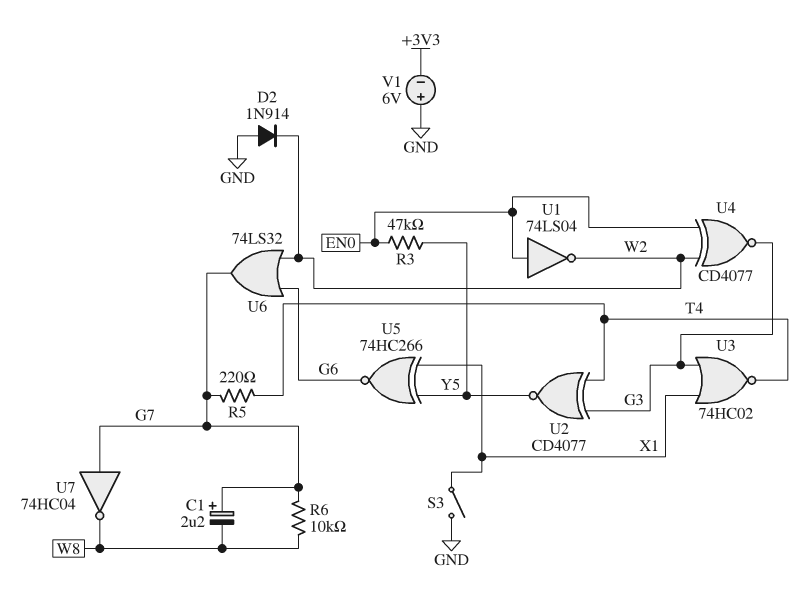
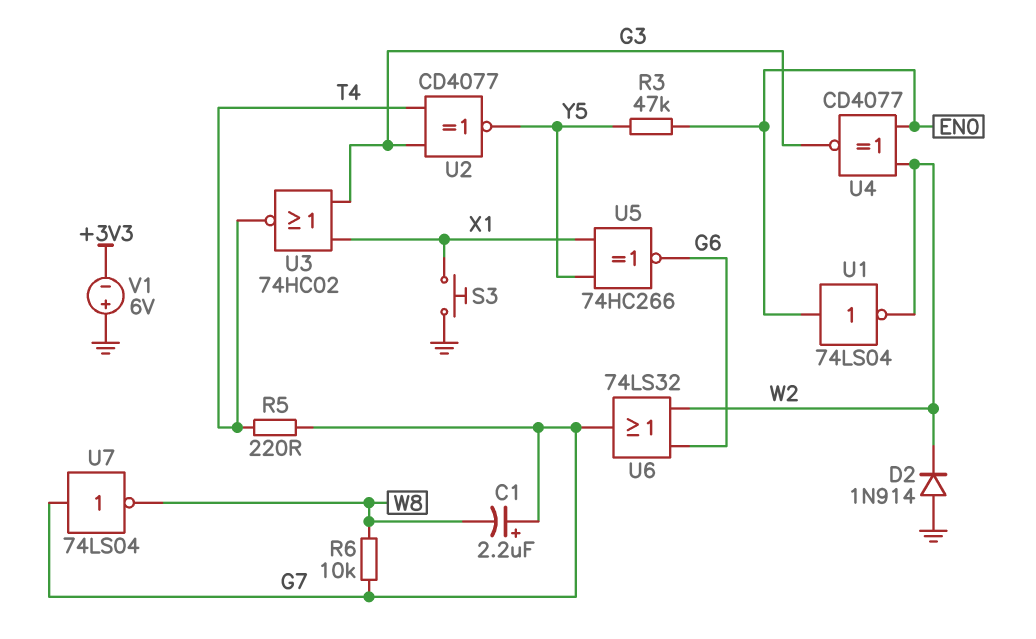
S3: switch (GND, X1) -> button (GND, X1)
U7: NOT 74HC04 (in G7, out W8) -> NOT 74LS04 (in G7, out W8)

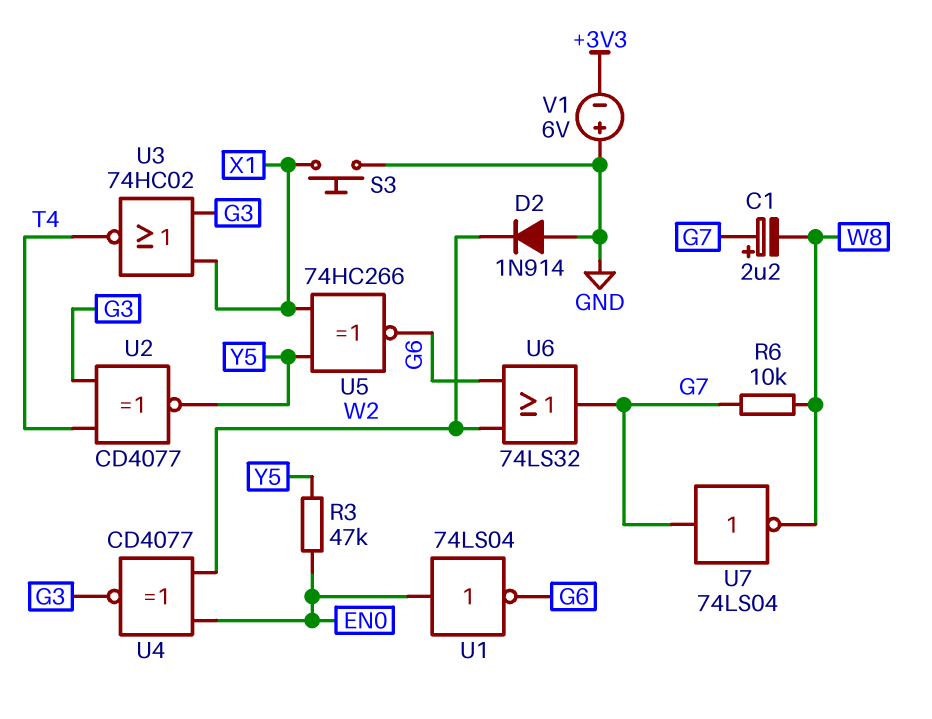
R5: 220 (G7, T4) -> none
U1: NOT 74LS04 (in EN0, out W2) -> NOT 74LS04 (in EN0, out G6)

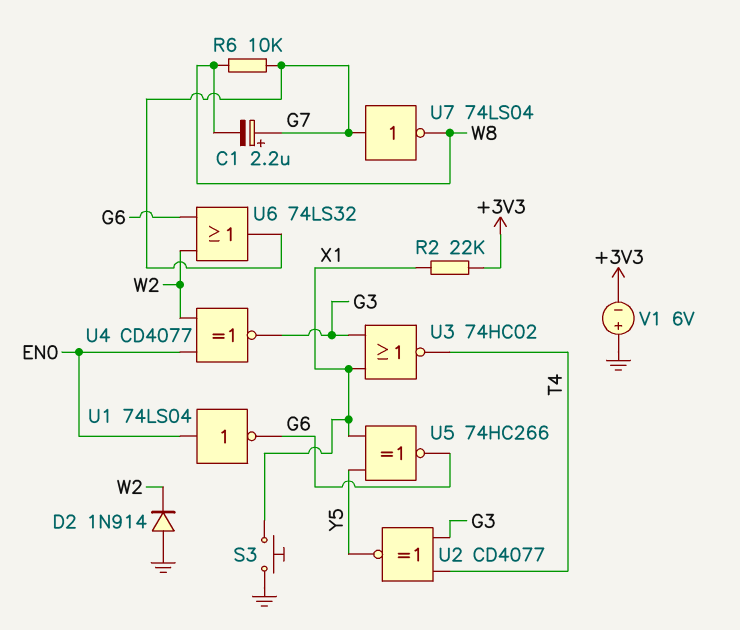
R2: none -> 22k (+3V3, X1)
R3: 47k (EN0, Y5) -> none

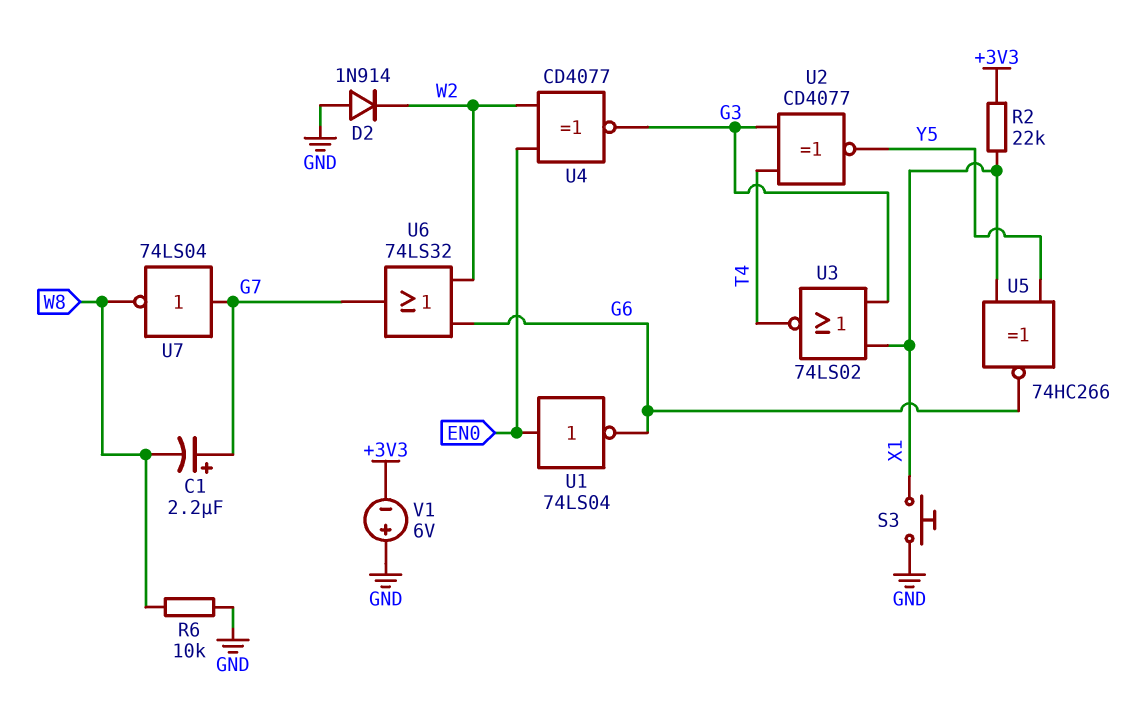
R6: 10k (G7, W8) -> 10k (GND, W8)
U3: NOR 74HC02 (in G3, in X1, out T4) -> NOR 74LS02 (in G3, in X1, out T4)

